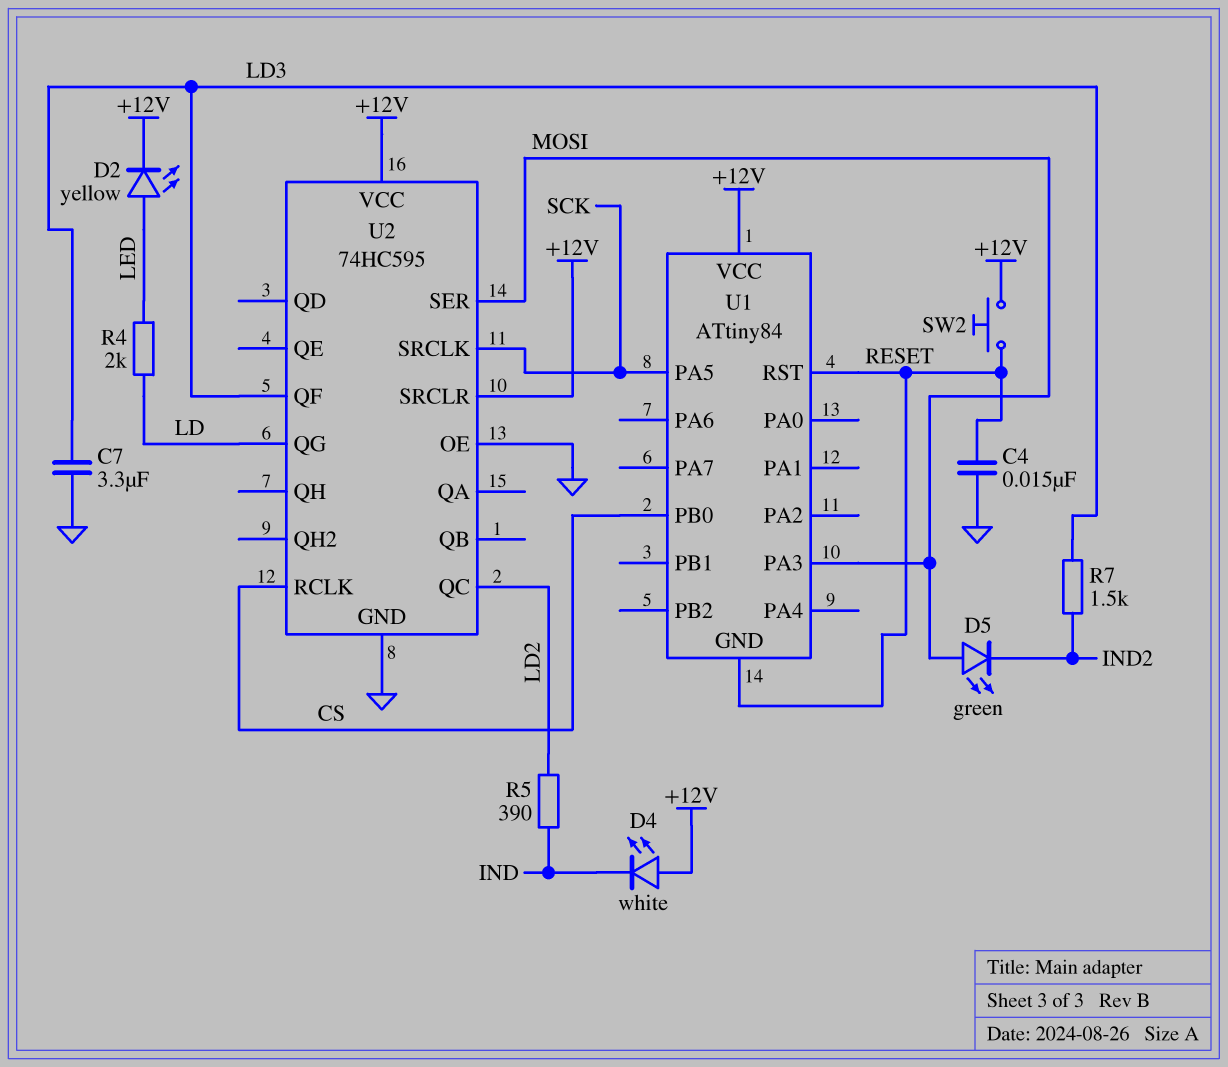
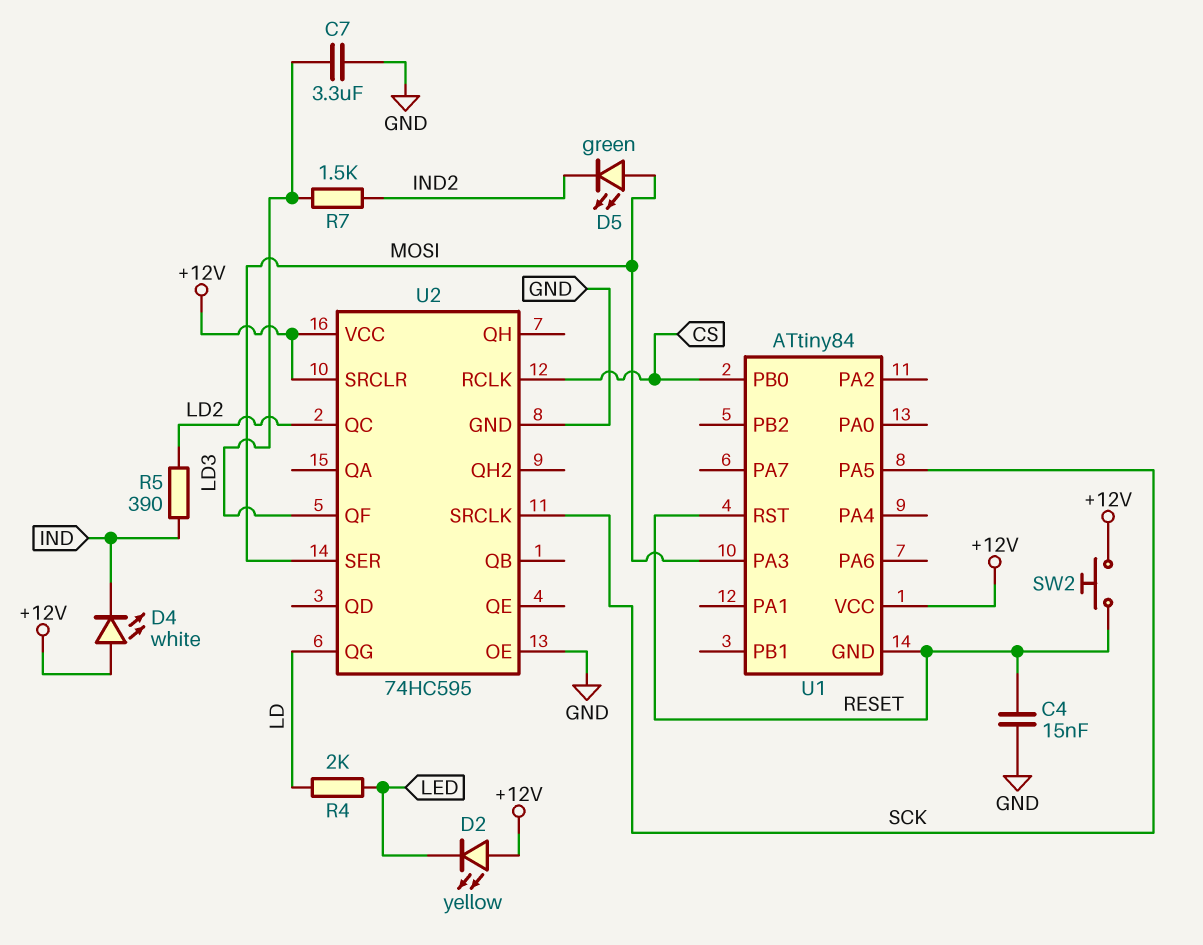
D2: LED yellow (A LED, K +12V) -> LED yellow (A +12V, K LED)

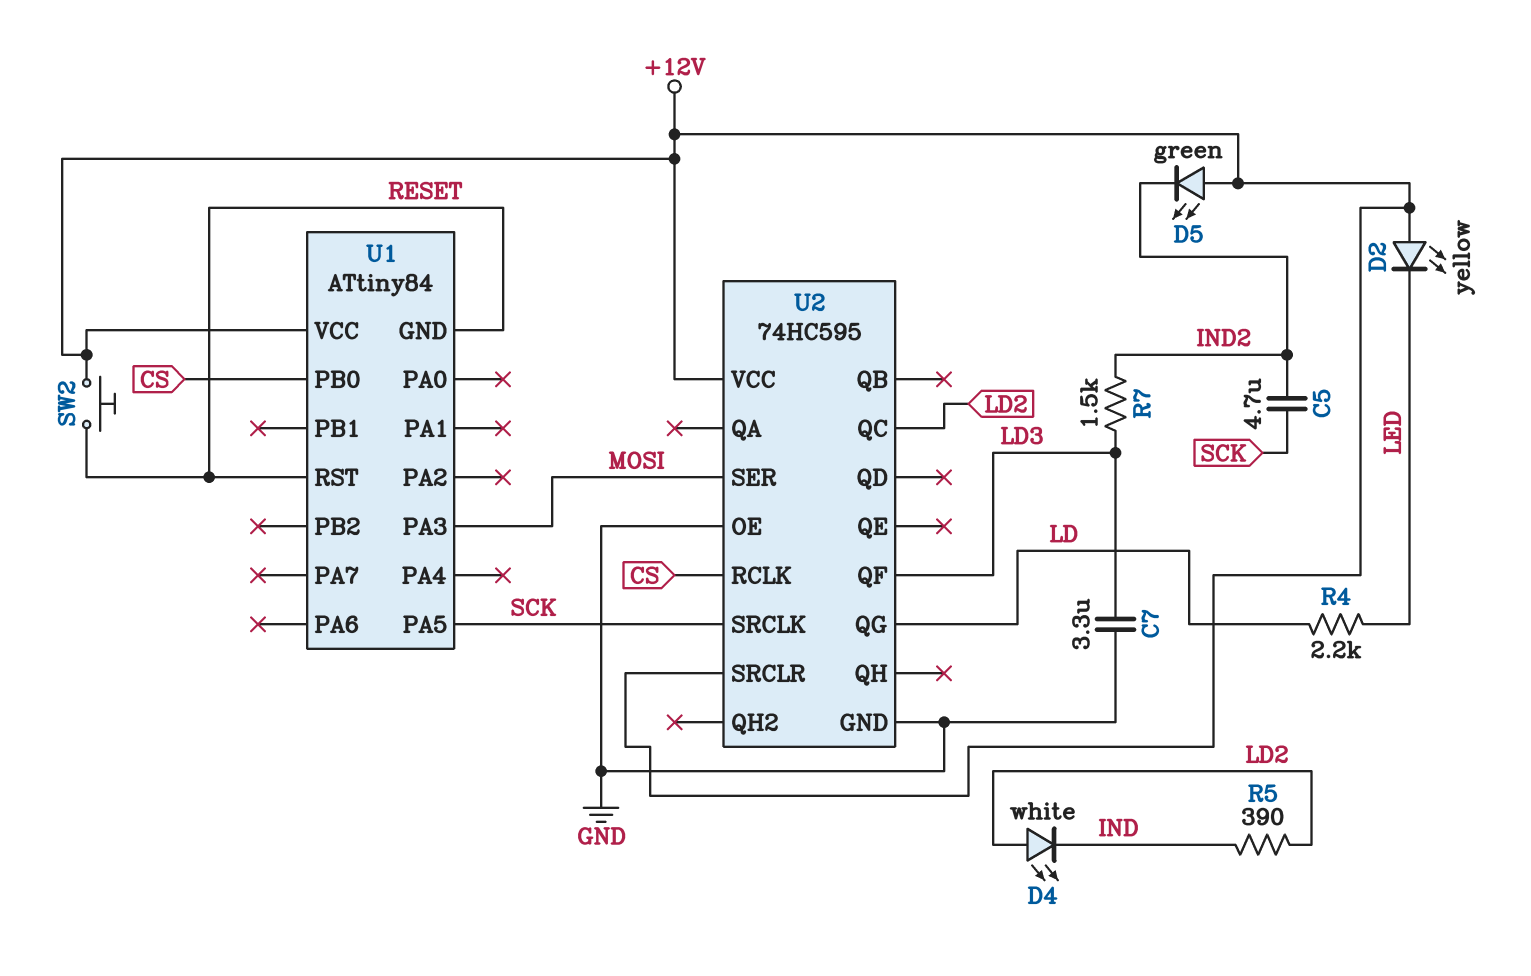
C4: 15nF (GND, RESET) -> none
C5: none -> 4.7uF (IND2, SCK)
D4: LED white (A +12V, K IND) -> LED white (A LD2, K IND)
D5: LED green (A MOSI, K IND2) -> LED green (A +12V, K IND2)
R4: 2k (LD, LED) -> 2.2k (LD, LED)

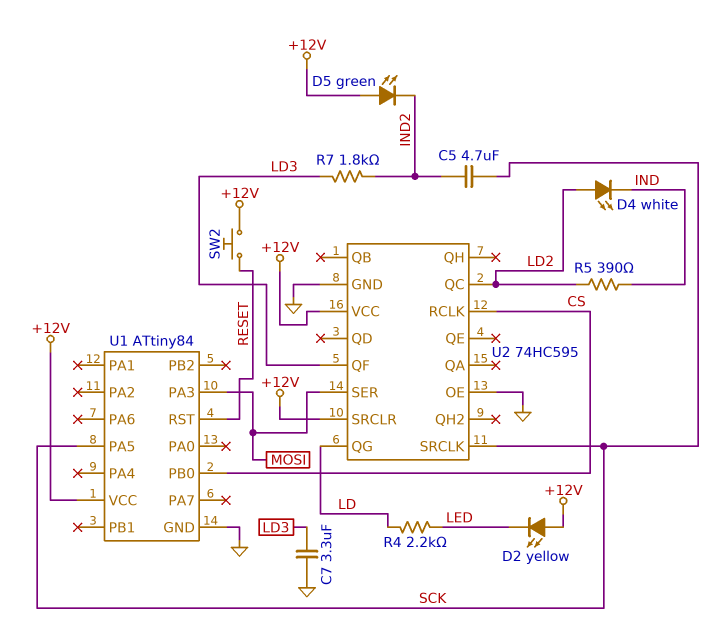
R7: 1.5k (IND2, LD3) -> 1.8k (IND2, LD3)
U1 pin GND: RESET -> GND

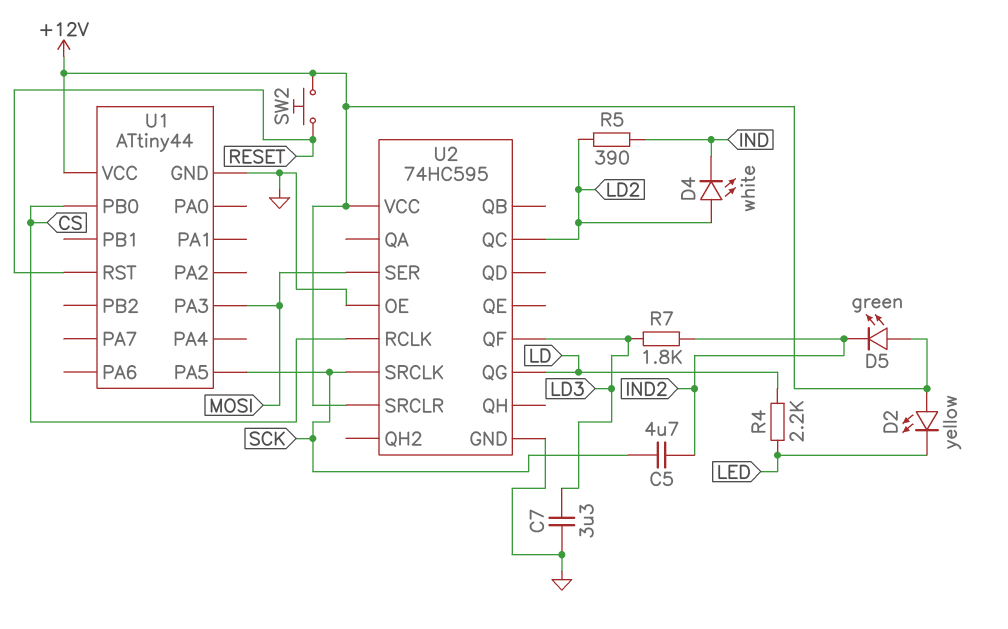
U1: ATtiny84 -> ATtiny44

